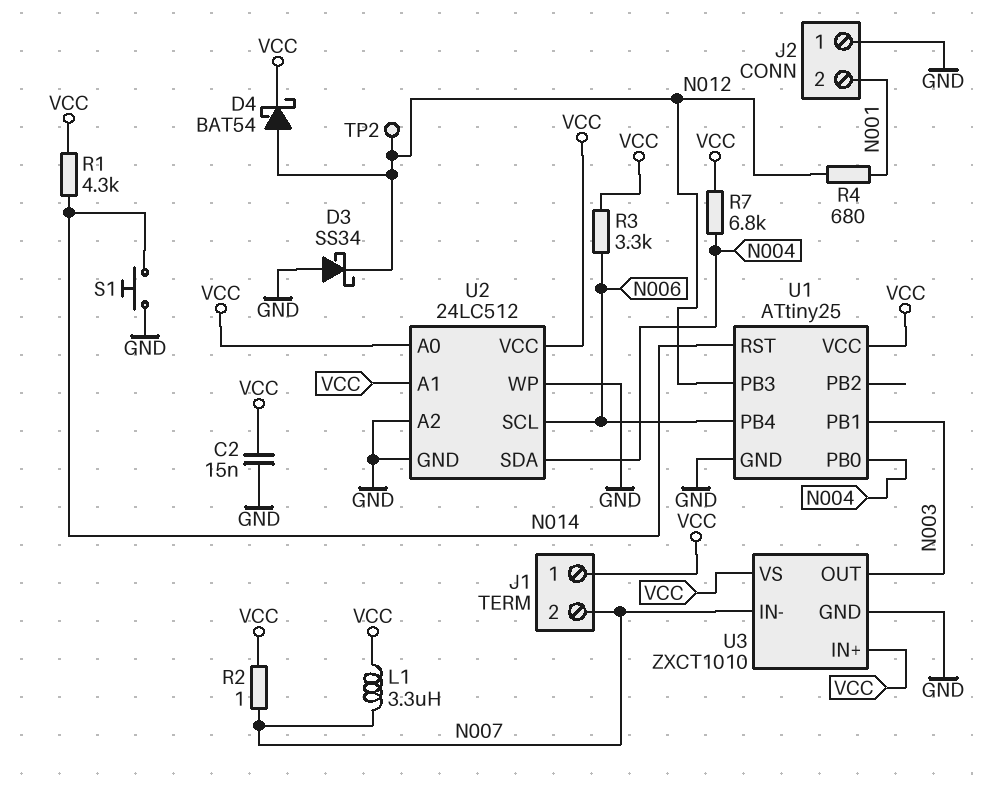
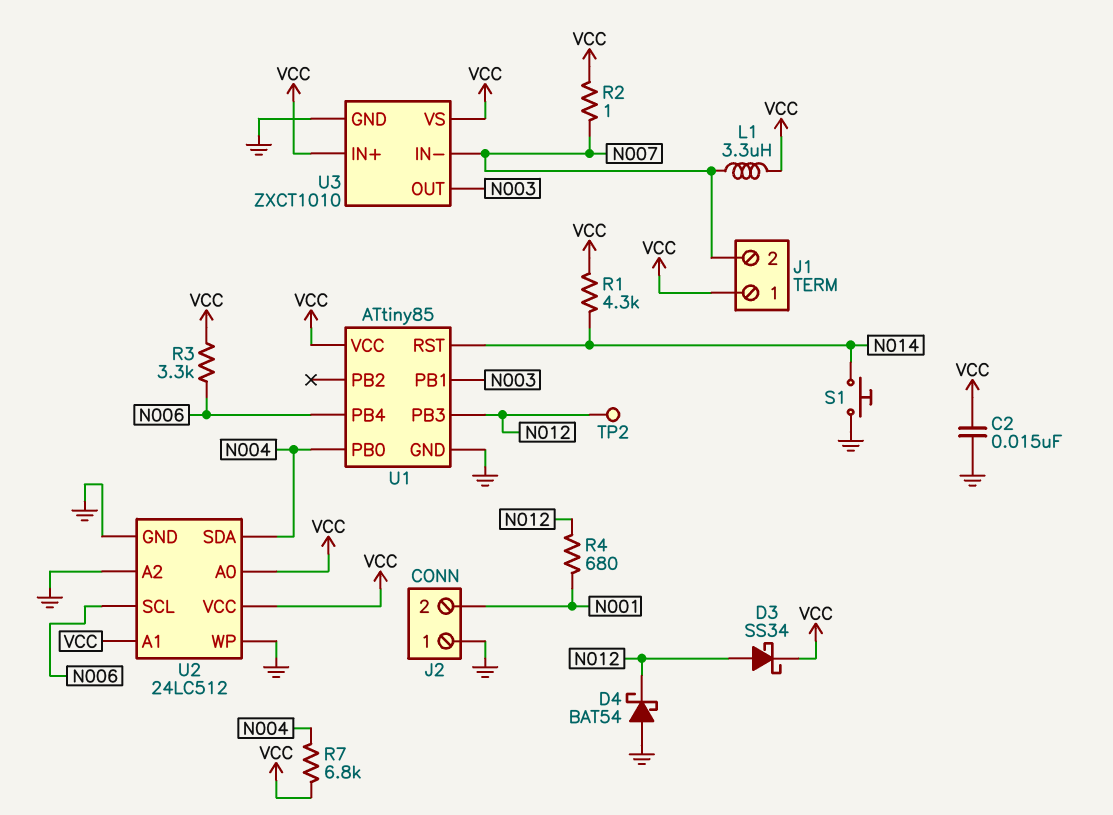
D3: schottky SS34 (A GND, K N012) -> schottky SS34 (A N012, K VCC)
D4: schottky BAT54 (A N012, K VCC) -> schottky BAT54 (A GND, K N012)
U1: ATtiny25 -> ATtiny85

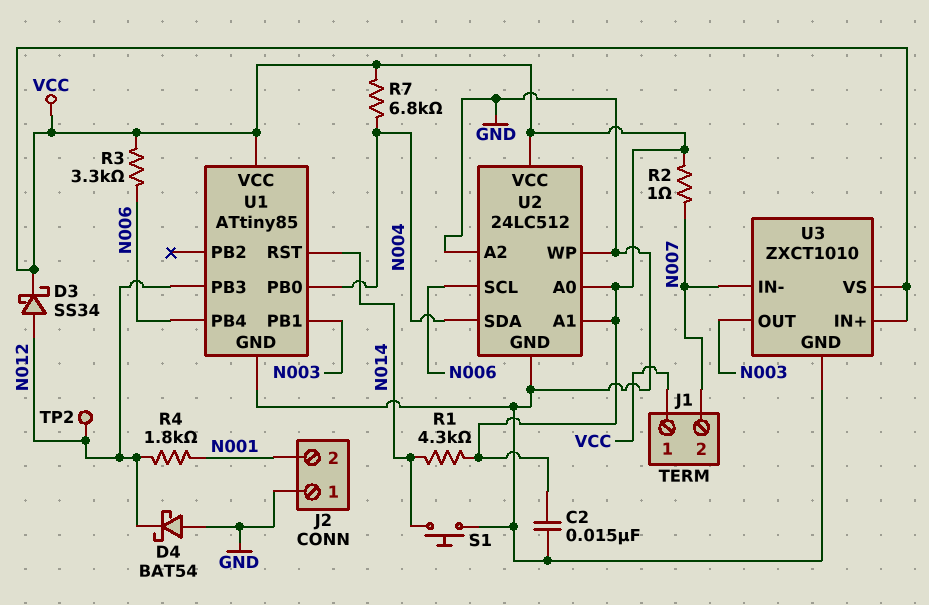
L1: 3.3uH (N007, VCC) -> none
R4: 680 (N001, N012) -> 1.8k (N001, N012)

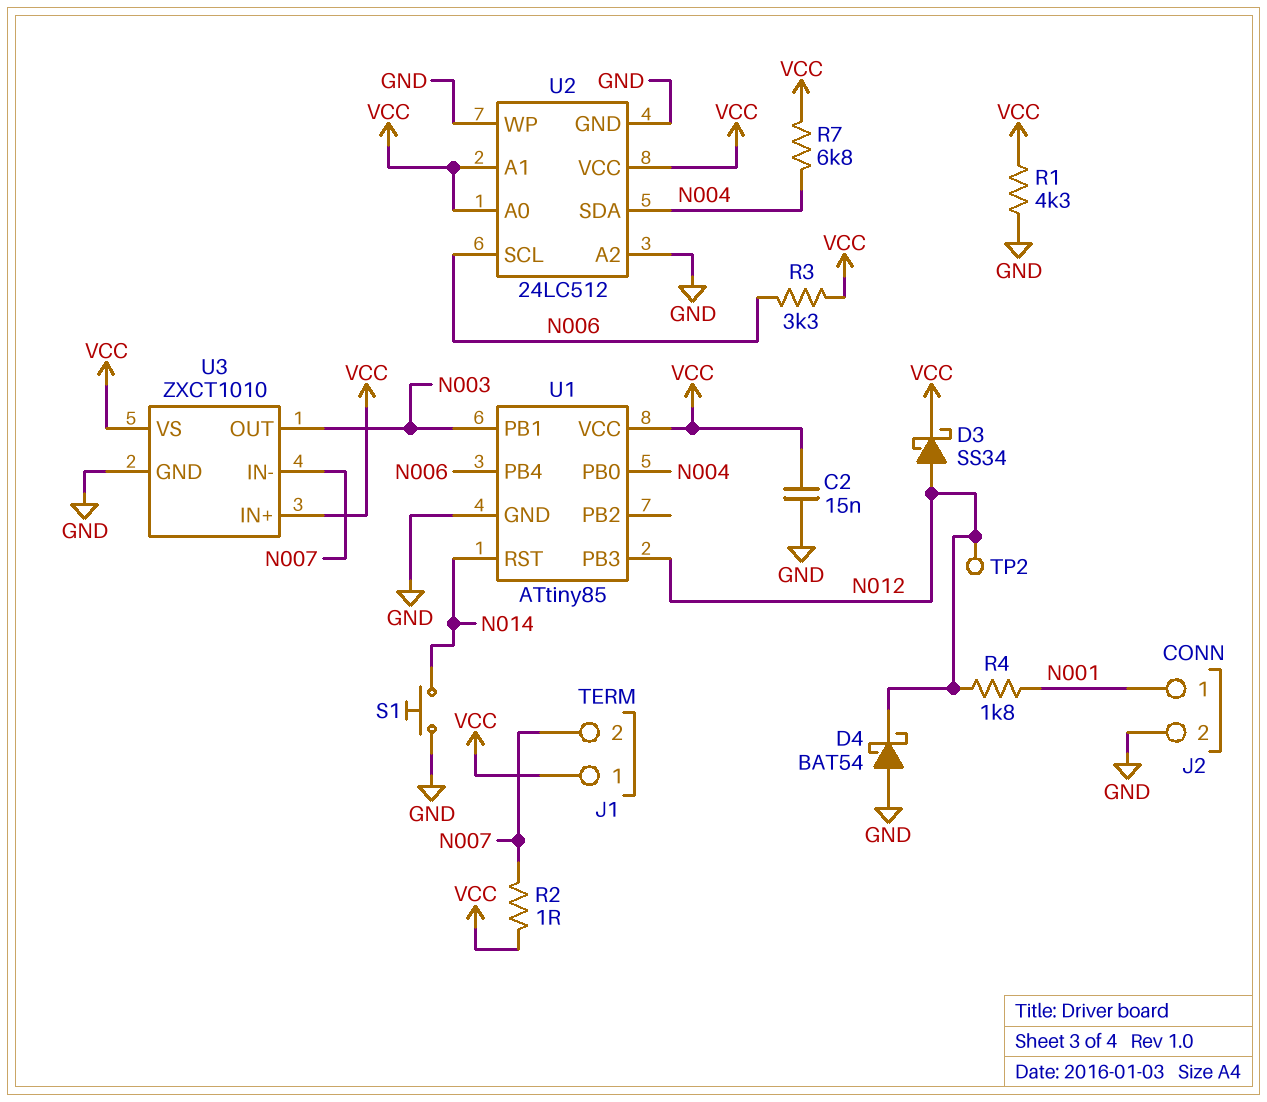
J2 pin 1: GND -> N001
J2 pin 2: N001 -> GND
R1: 4.3k (N014, VCC) -> 4.3k (GND, VCC)

